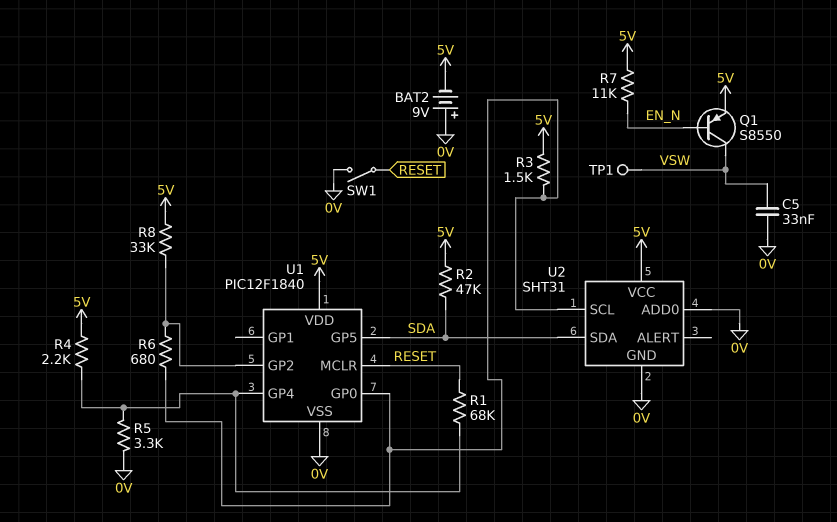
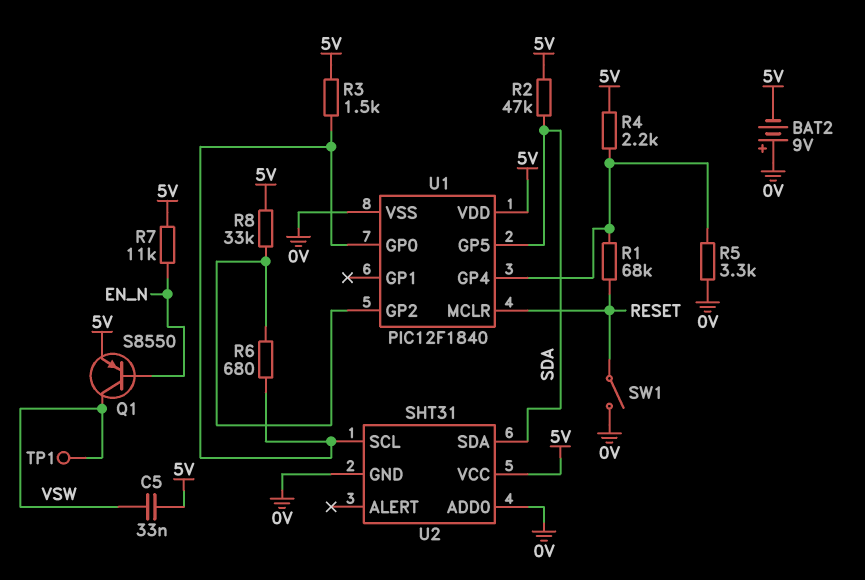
C5: 33nF (0V, VSW) -> 33nF (5V, VSW)

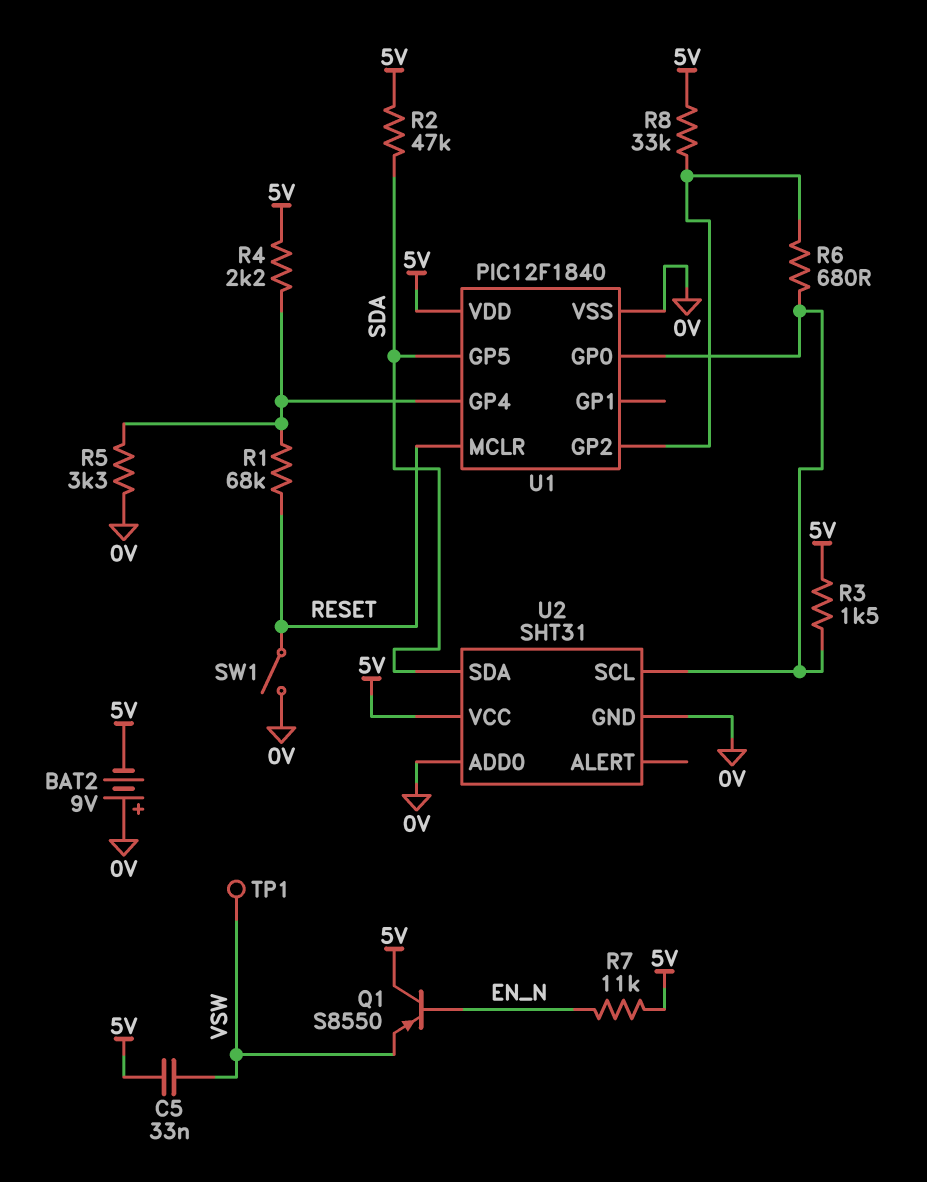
Q1: PNP S8550 (B EN_N, C VSW, E 5V) -> PNP S8550 (B EN_N, C 5V, E VSW)

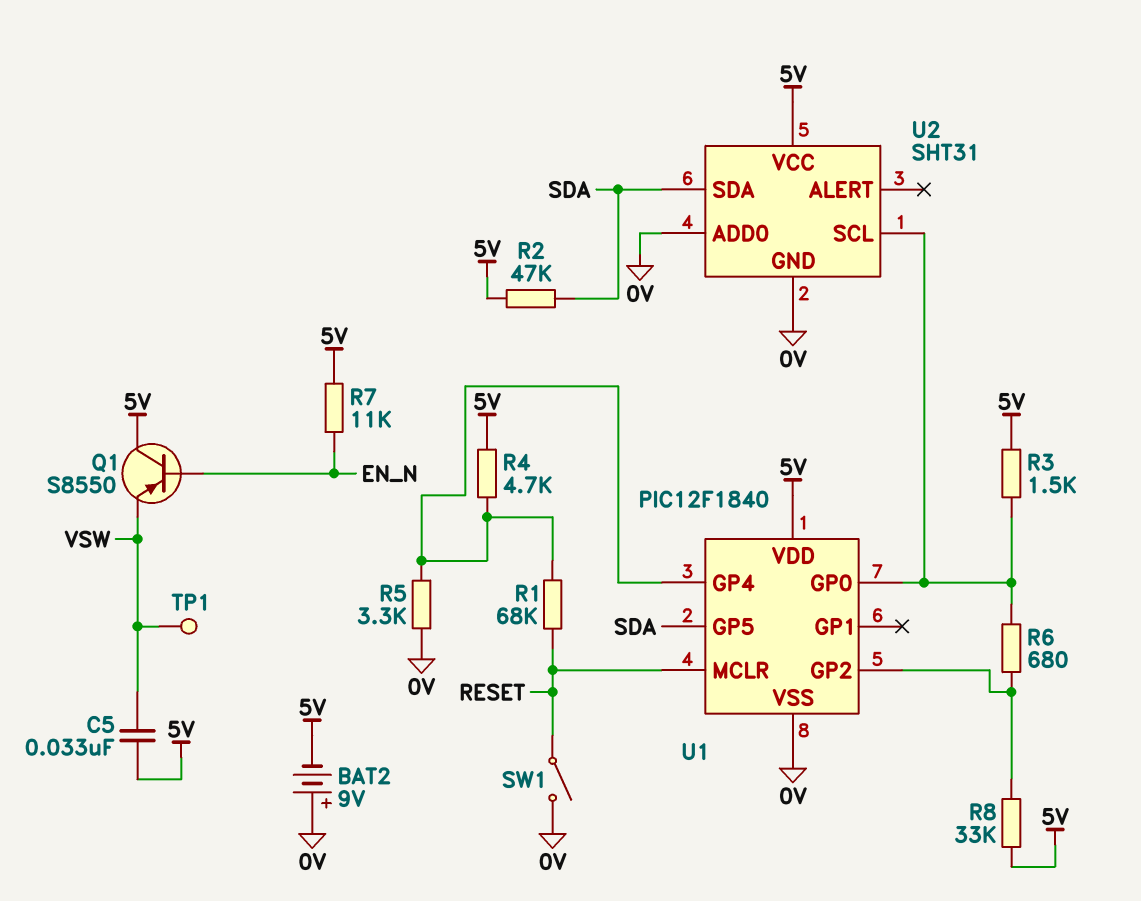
R4: 2.2k (5V, U1/GP4) -> 4.7k (5V, U1/GP4)

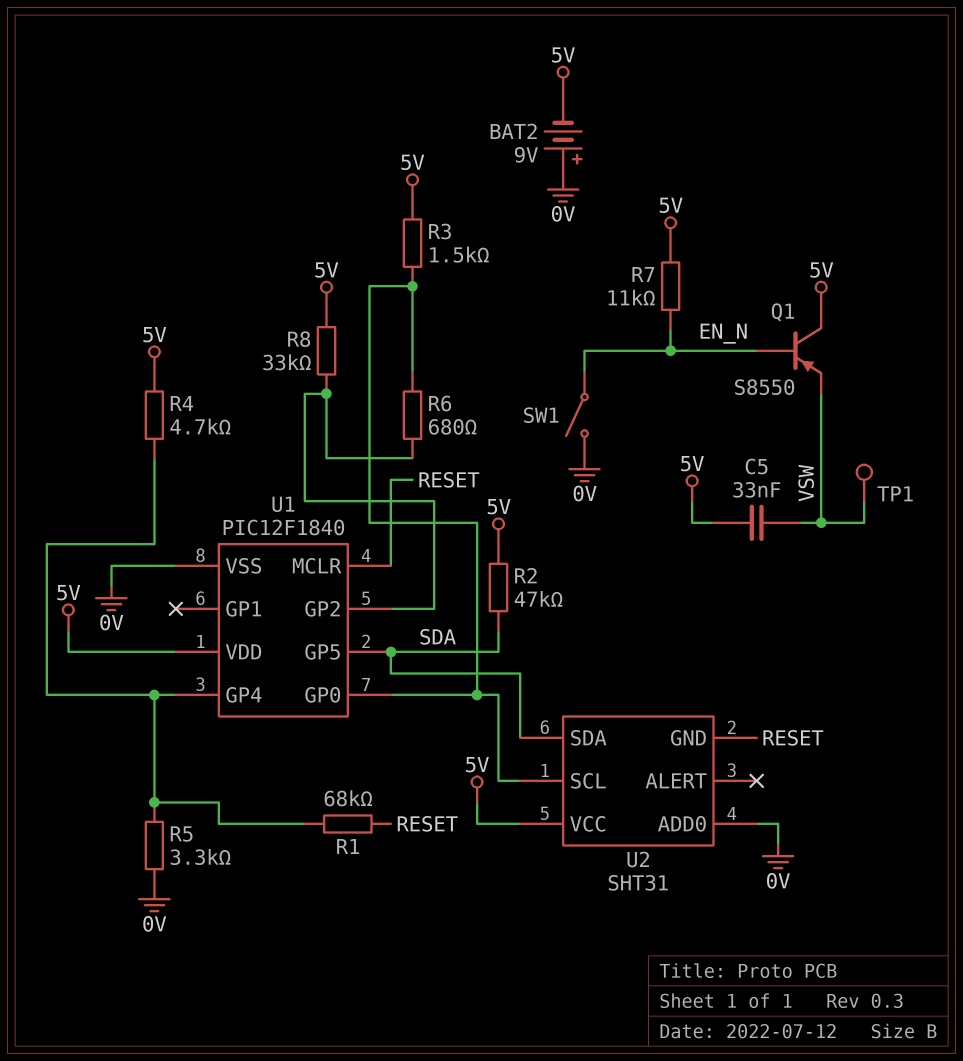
SW1: switch (0V, RESET) -> switch (0V, EN_N)
U2 pin GND: 0V -> RESET

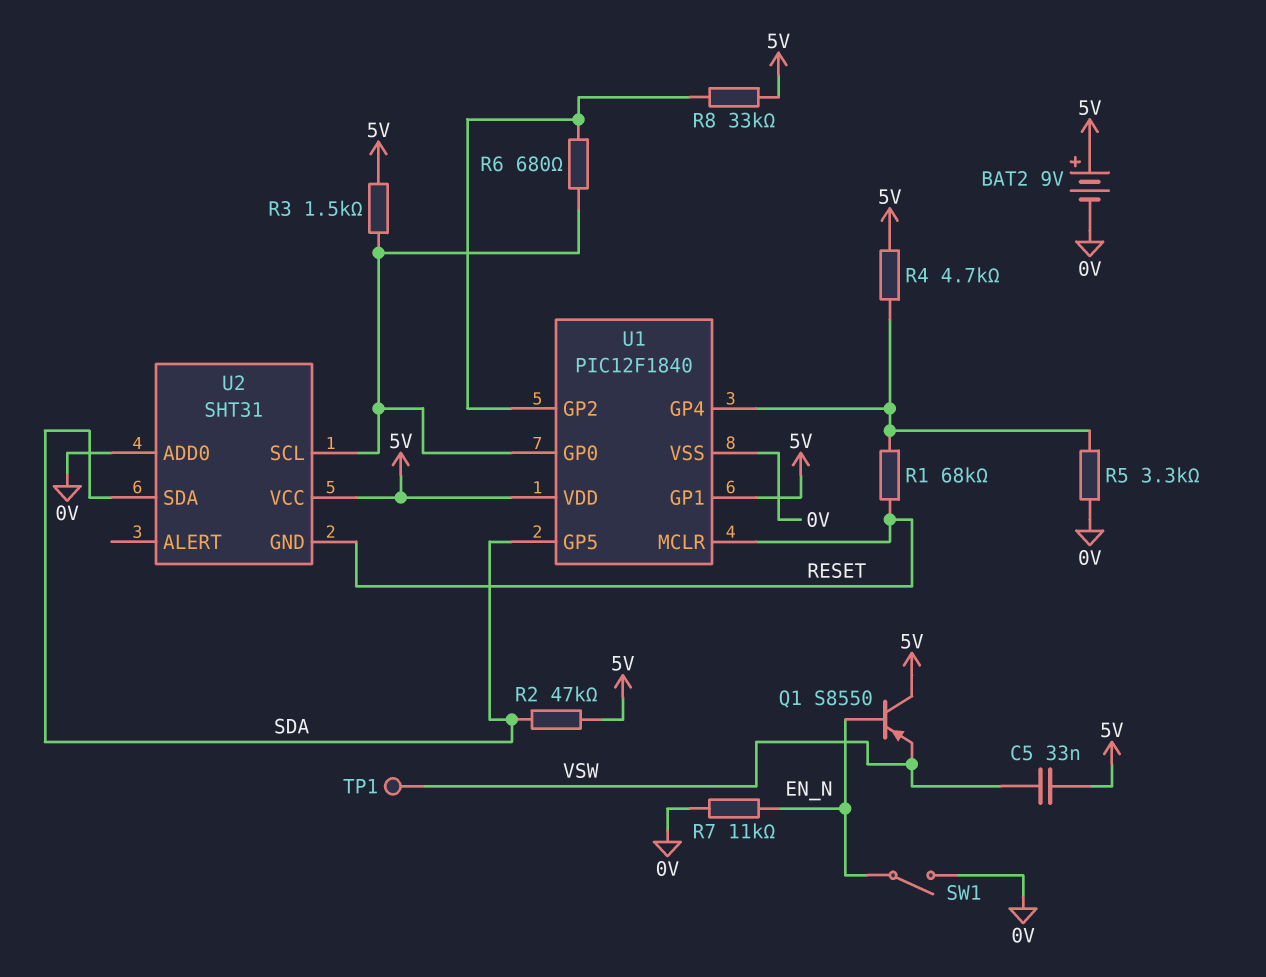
BAT2: 9V (plus 0V, minus 5V) -> 9V (plus 5V, minus 0V)
R7: 11k (5V, EN_N) -> 11k (0V, EN_N)
U1 pin GP1: none -> 5V

